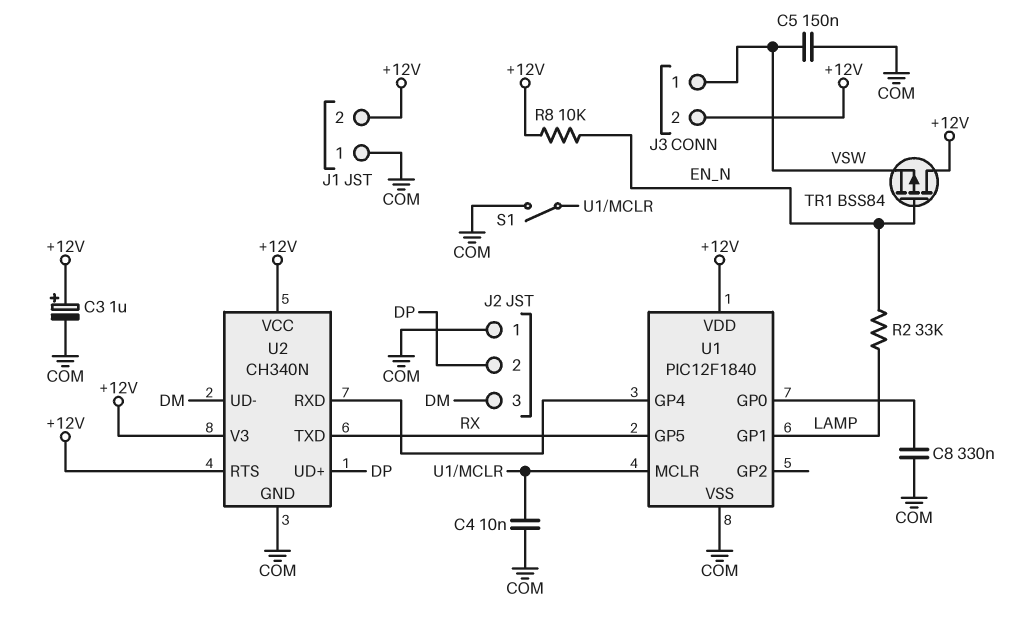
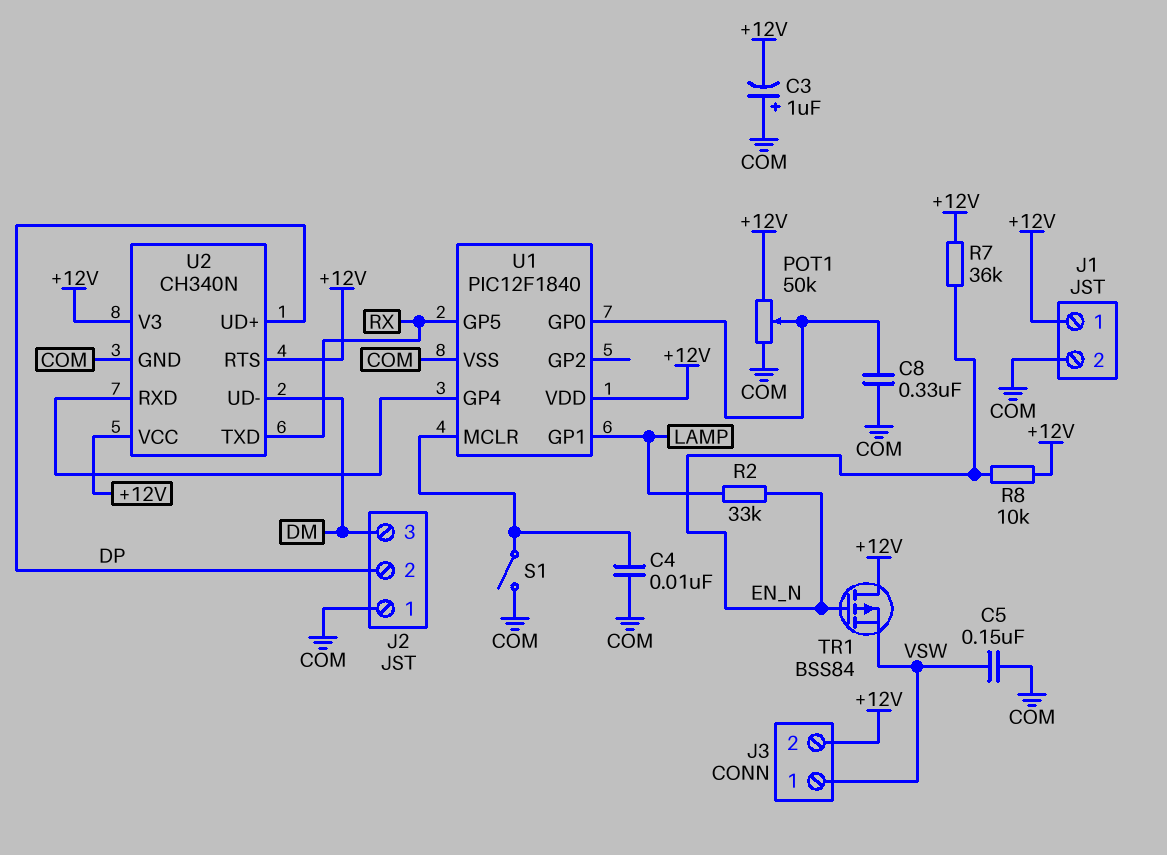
C3: 1uF (plus +12V, minus COM) -> 1uF (plus COM, minus +12V)
J1 pin 1: COM -> +12V
J1 pin 2: +12V -> COM
POT1: none -> 50k (+12V, COM, wiper U1/GP0)
R7: none -> 36k (+12V, EN_N)

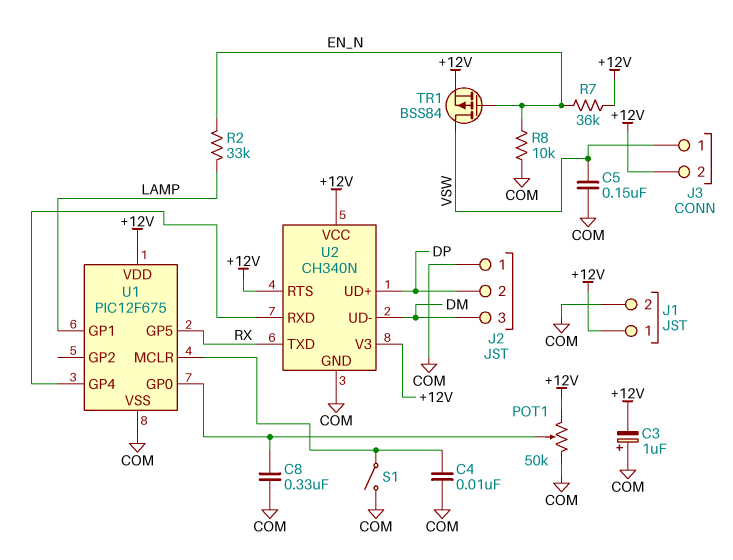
R8: 10k (+12V, EN_N) -> 10k (COM, EN_N)
TR1: PMOS BSS84 (G EN_N, D +12V, S VSW) -> PMOS BSS84 (G EN_N, D VSW, S +12V)
U1: PIC12F1840 -> PIC12F675

